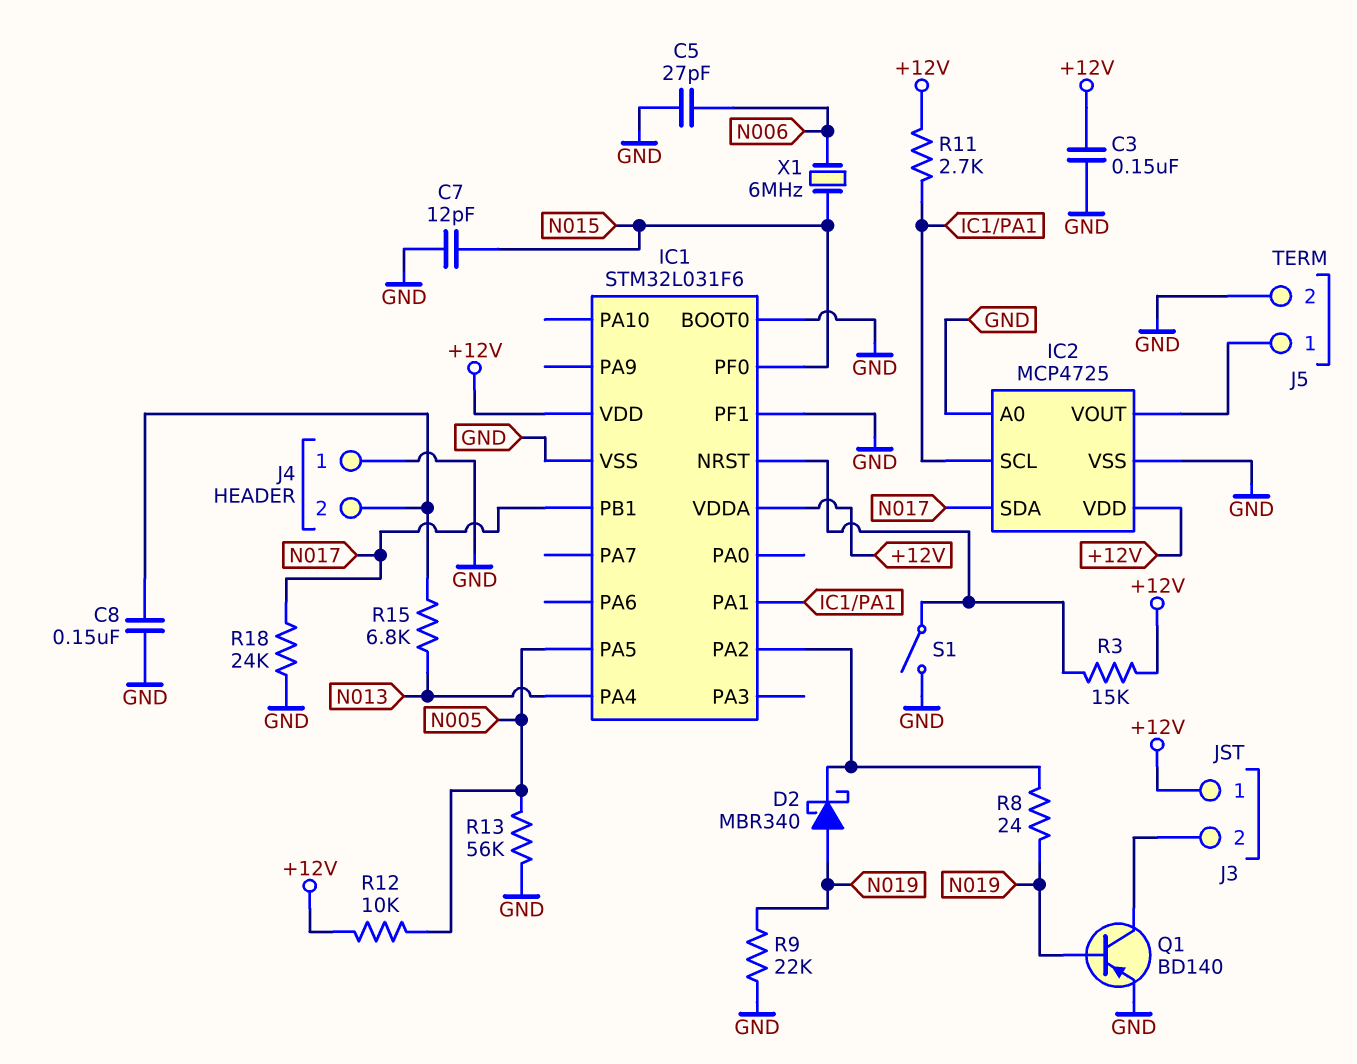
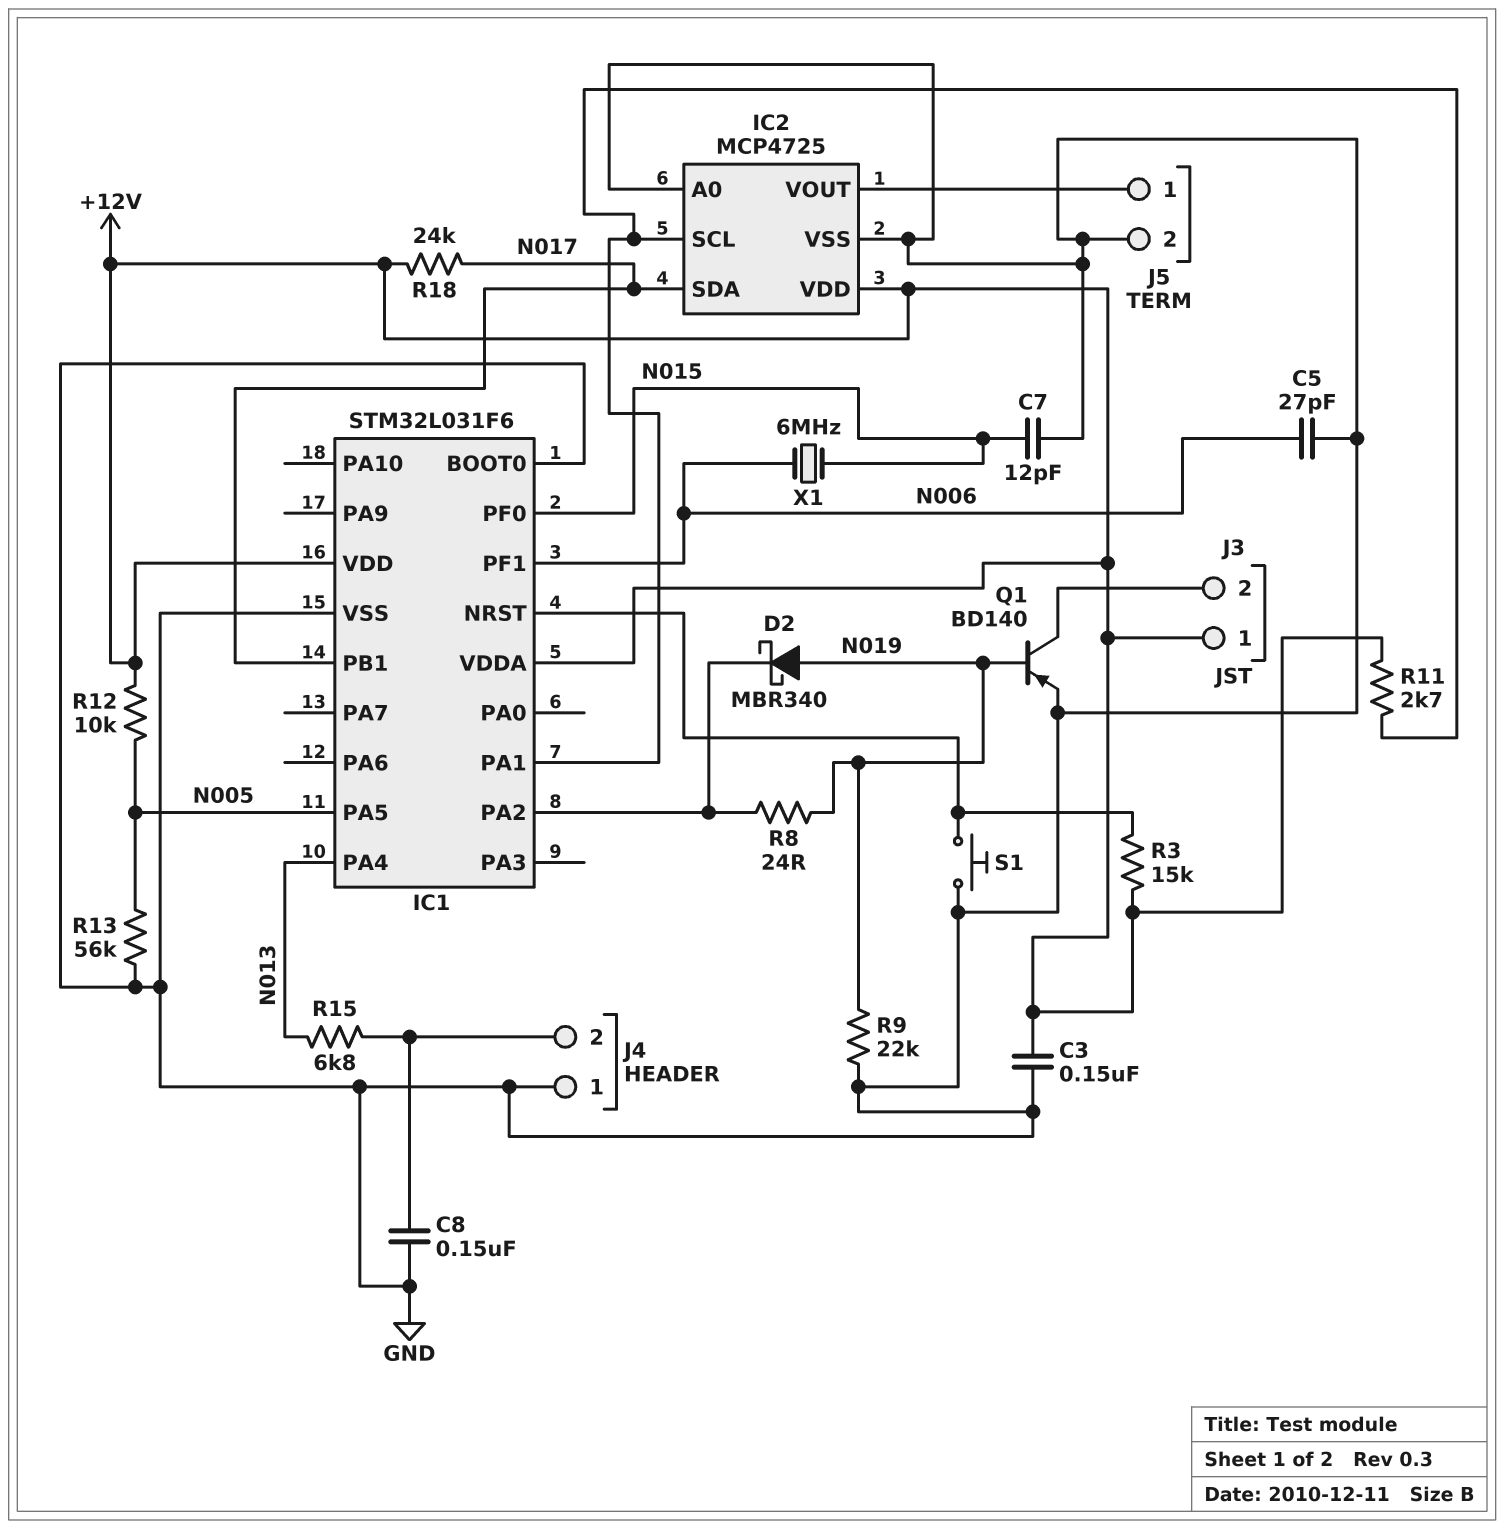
IC1 pin PF1: GND -> N006
R18: 24k (GND, N017) -> 24k (+12V, N017)
S1: switch (GND, IC1/NRST) -> button (GND, IC1/NRST)

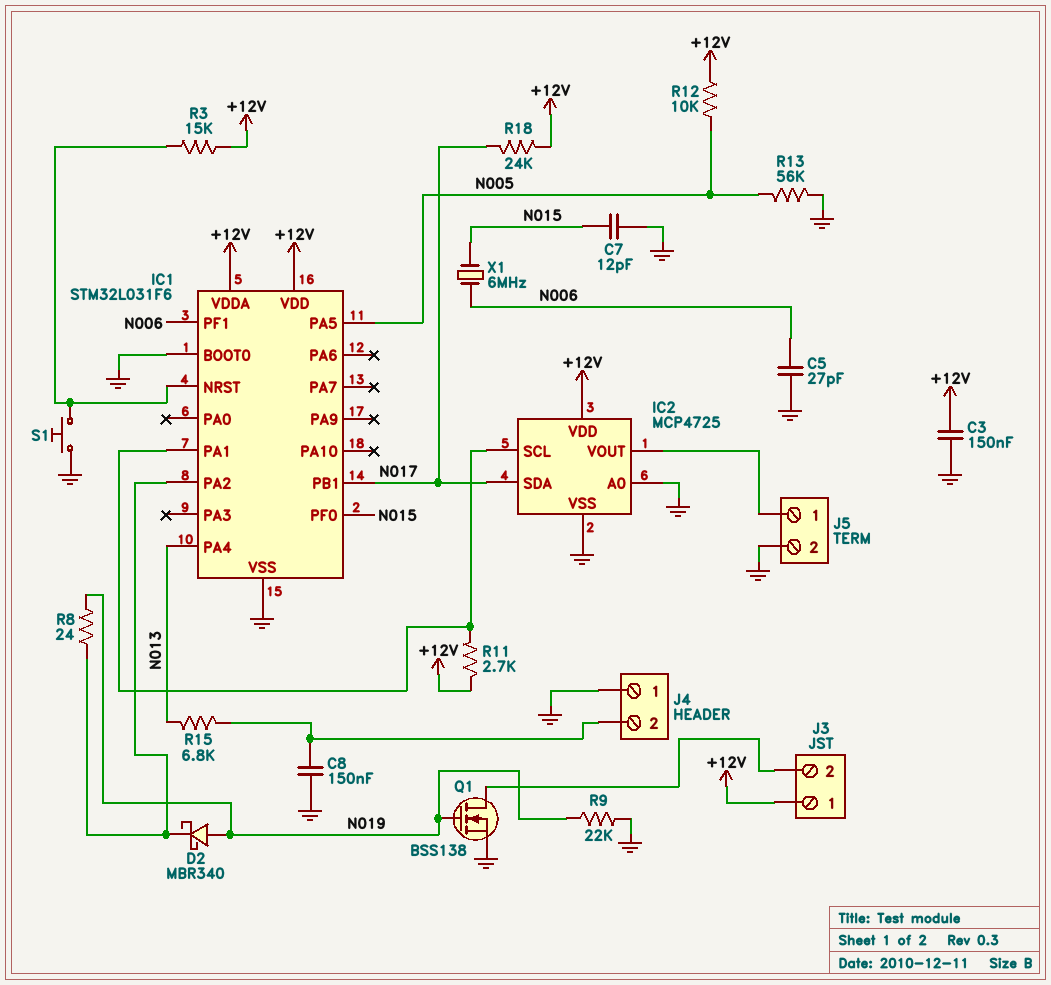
Q1: PNP BD140 (B N019, C J3/2, E GND) -> NMOS BSS138 (G N019, D J3/2, S GND)

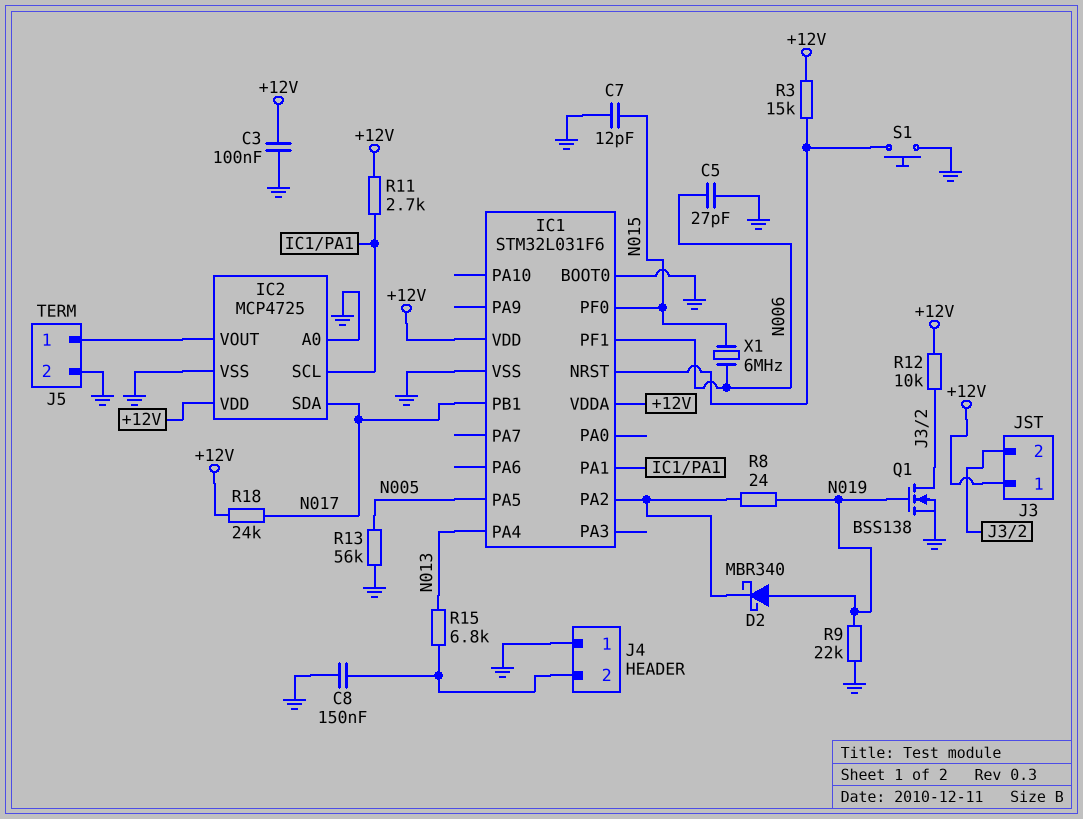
C3: 150nF (+12V, GND) -> 100nF (+12V, GND)
R12: 10k (+12V, N005) -> 10k (+12V, J3/2)

